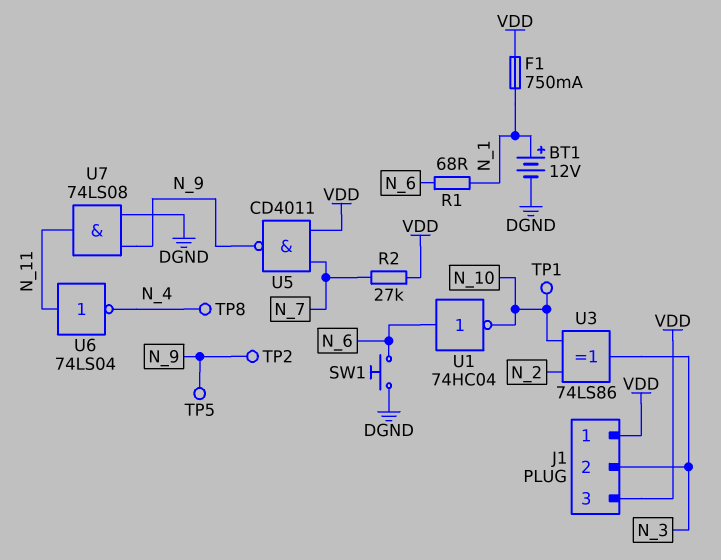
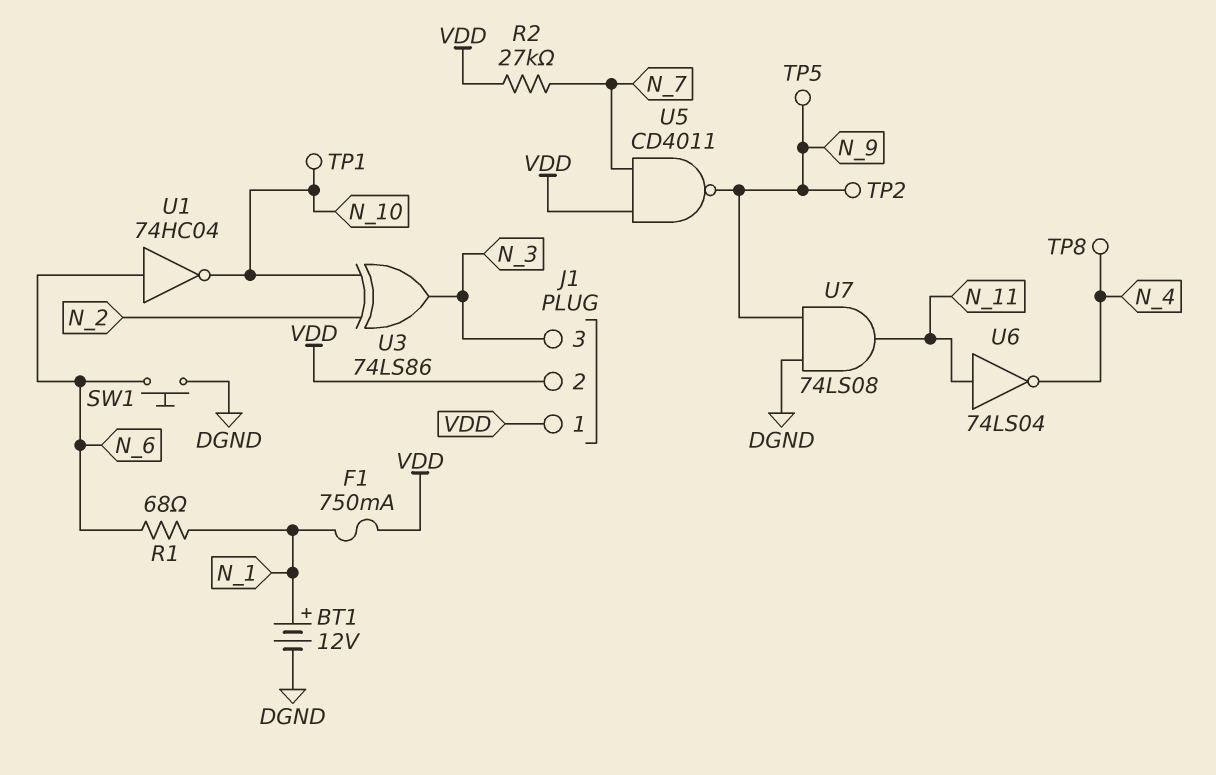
J1 pin 2: N_3 -> VDD
J1 pin 3: VDD -> N_3

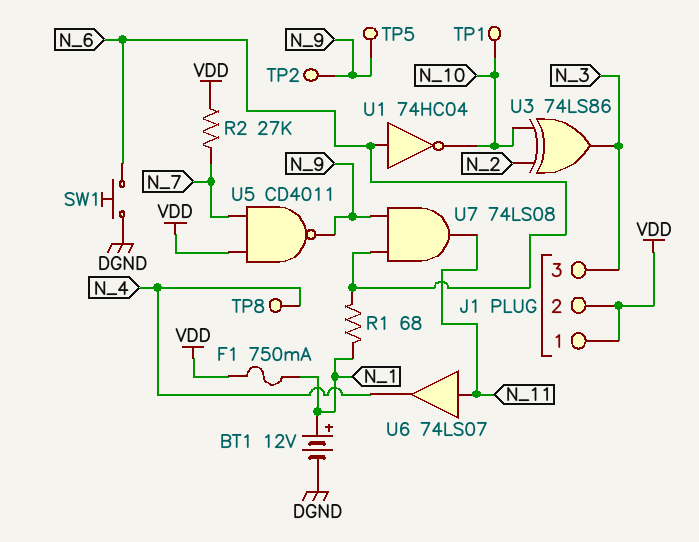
U6: NOT 74LS04 (in N_11, out N_4) -> buffer 74LS07 (in N_11, out N_4)
U7: AND 74LS08 (in DGND, in N_9, out N_11) -> AND 74LS08 (in N_6, in N_9, out N_11)

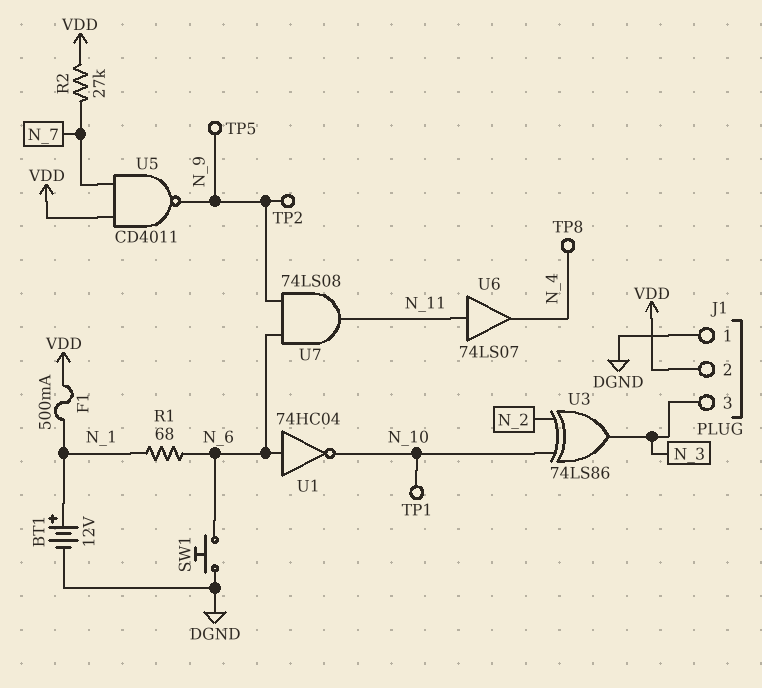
F1: 750mA (N_1, VDD) -> 500mA (N_1, VDD)
J1 pin 1: VDD -> DGND

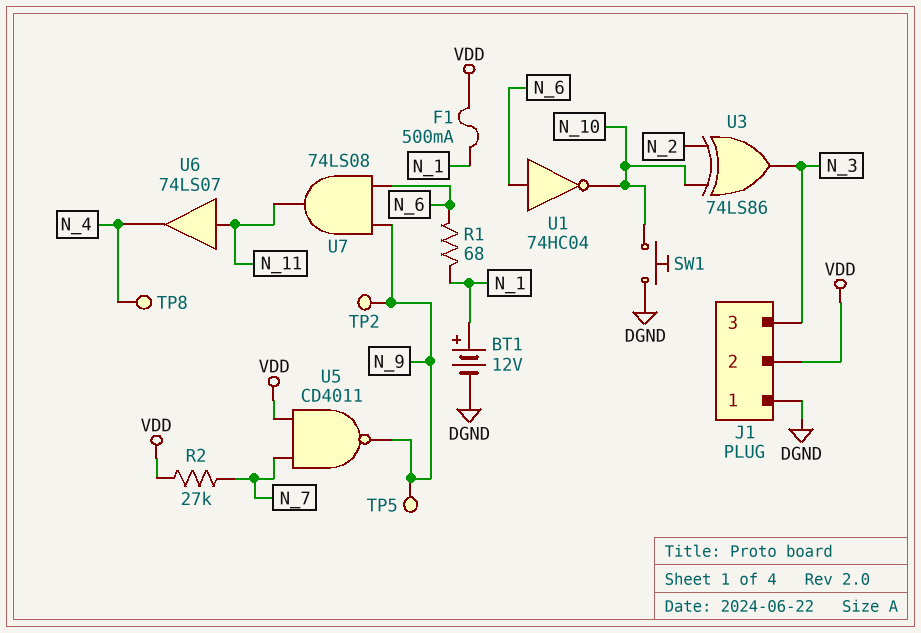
SW1: button (DGND, N_6) -> button (DGND, N_10)
TP1: test point (N_10) -> none

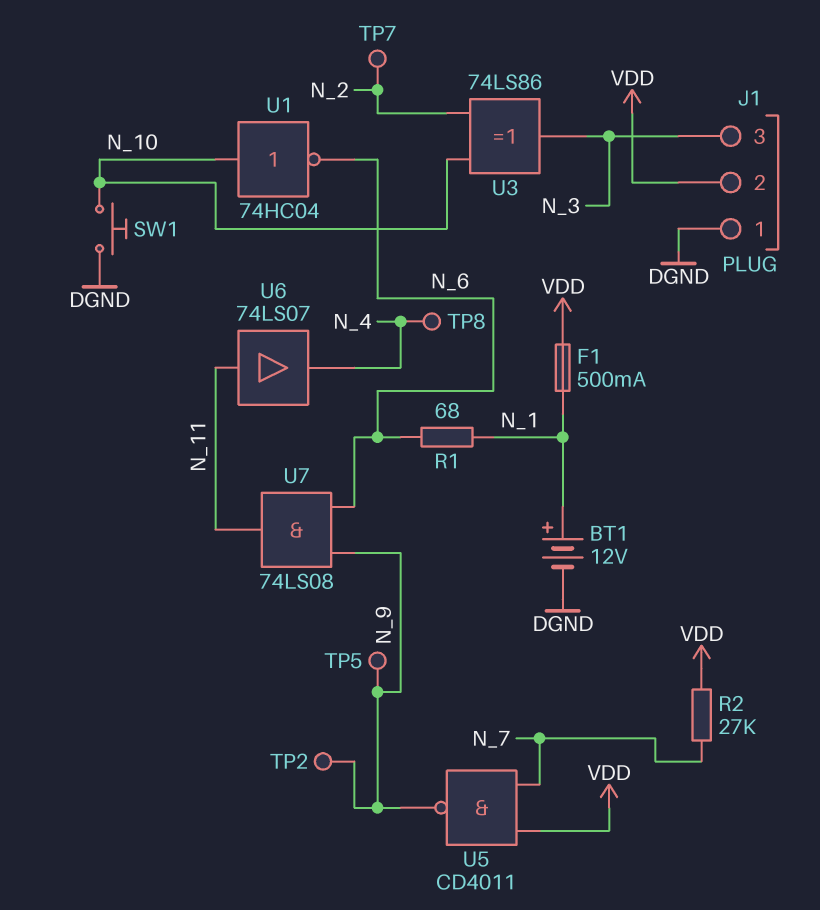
TP7: none -> test point (N_2)
U1: NOT 74HC04 (in N_6, out N_10) -> NOT 74HC04 (in N_10, out N_6)

